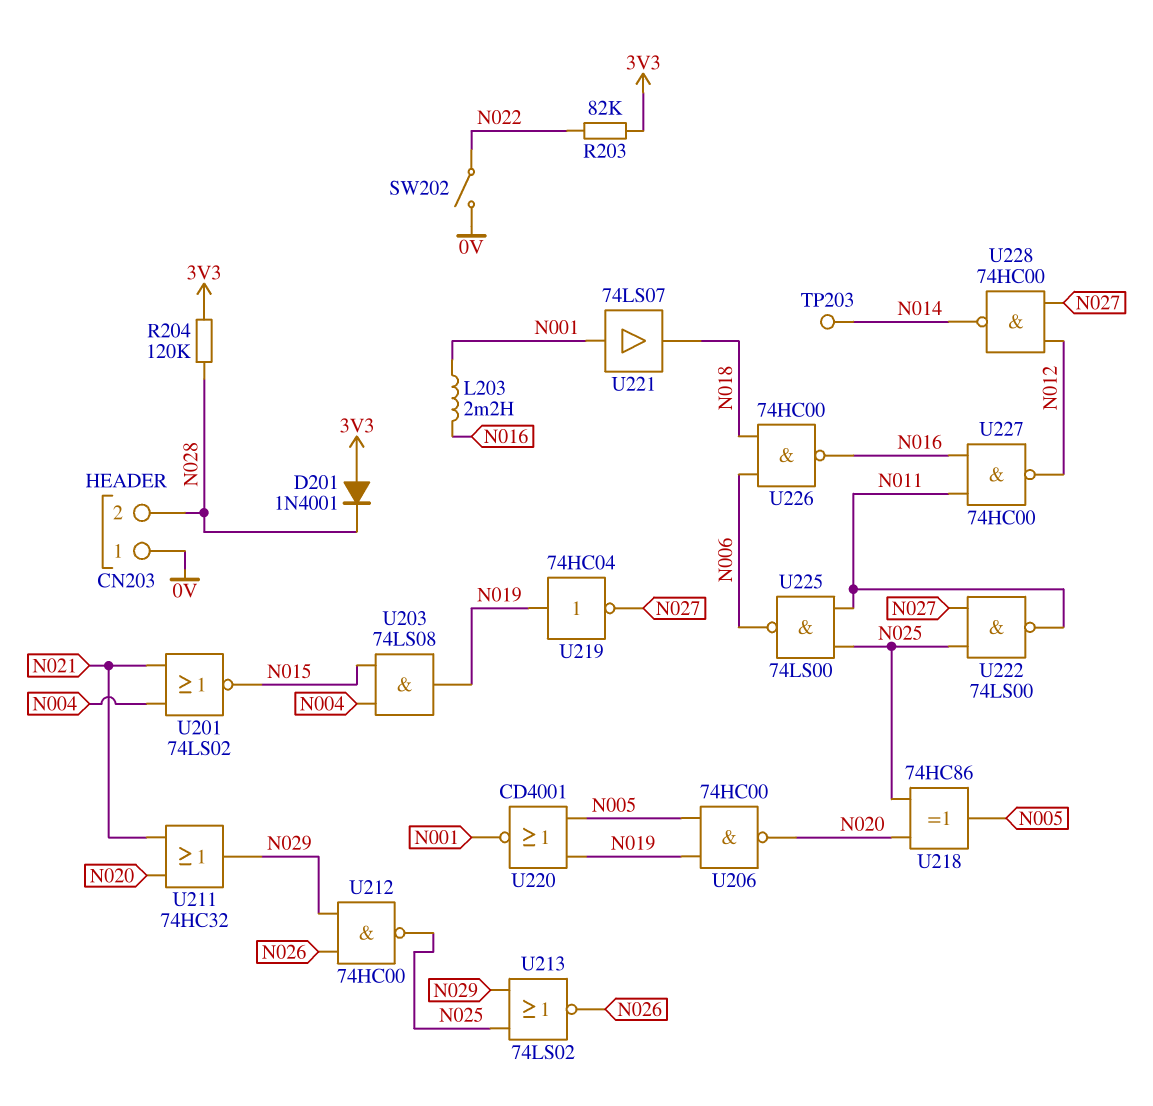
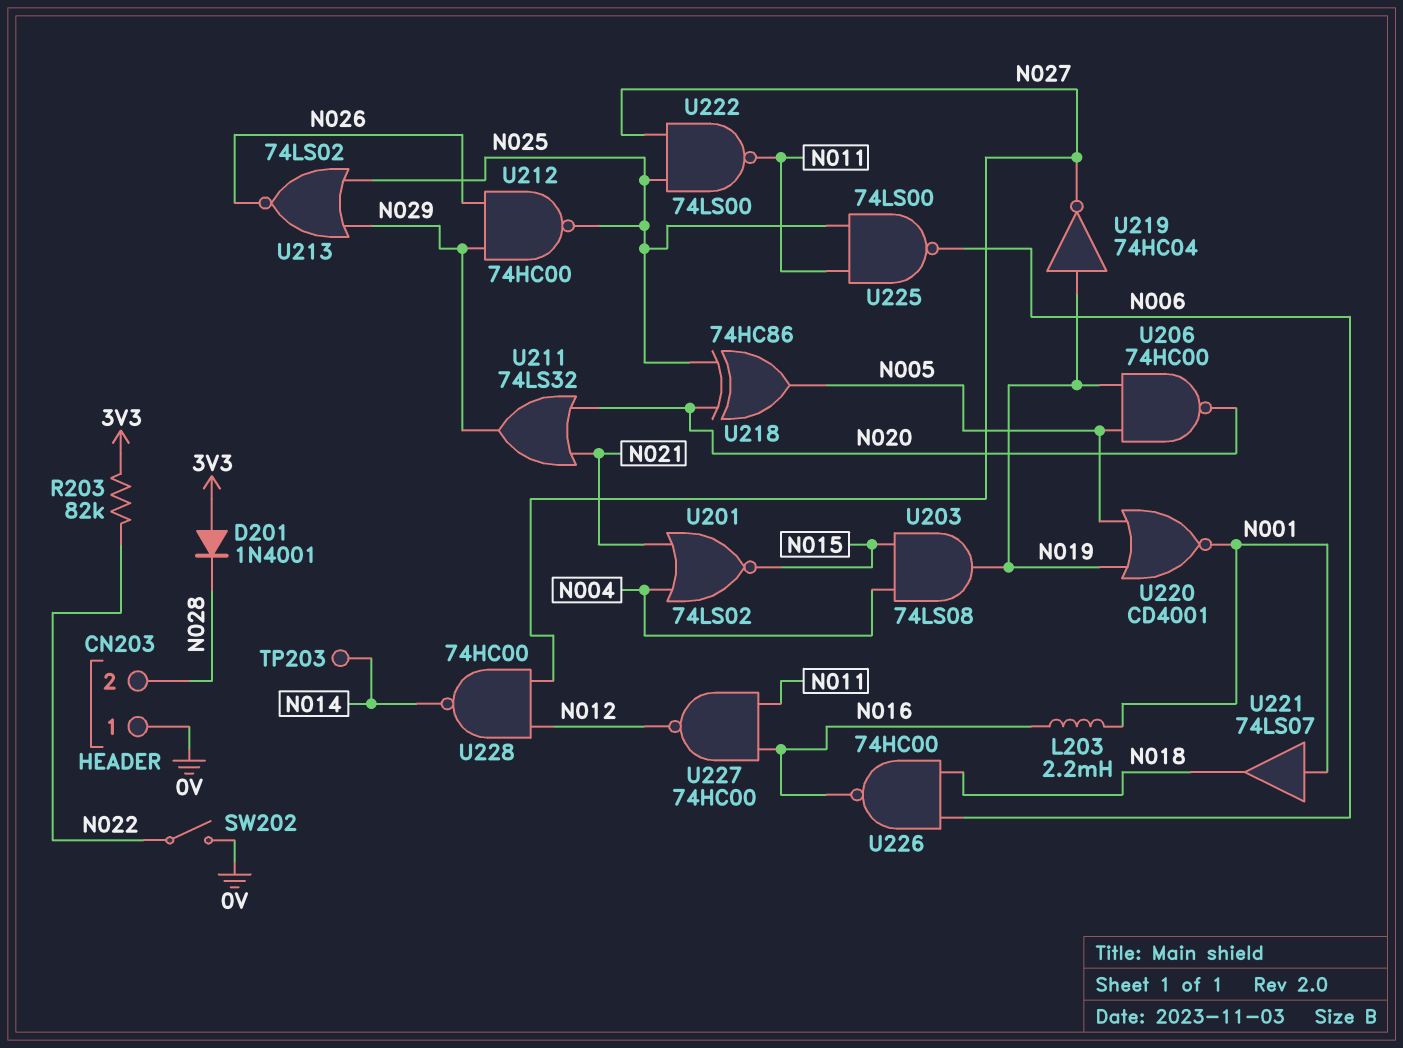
R204: 120k (3V3, N028) -> none
U211: OR 74HC32 (in N020, in N021, out N029) -> OR 74LS32 (in N020, in N021, out N029)

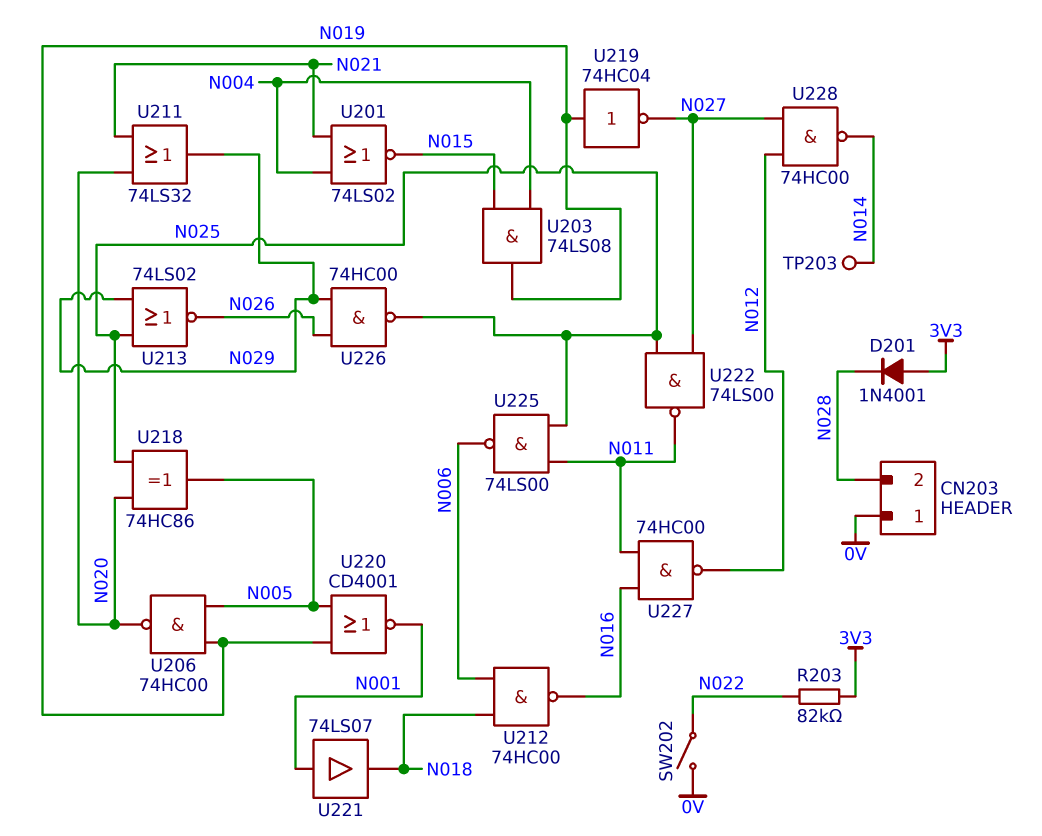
L203: 2.2mH (N001, N016) -> none
U212: NAND 74HC00 (in N026, in N029, out N025) -> NAND 74HC00 (in N006, in N018, out N016)
U226: NAND 74HC00 (in N006, in N018, out N016) -> NAND 74HC00 (in N026, in N029, out N025)

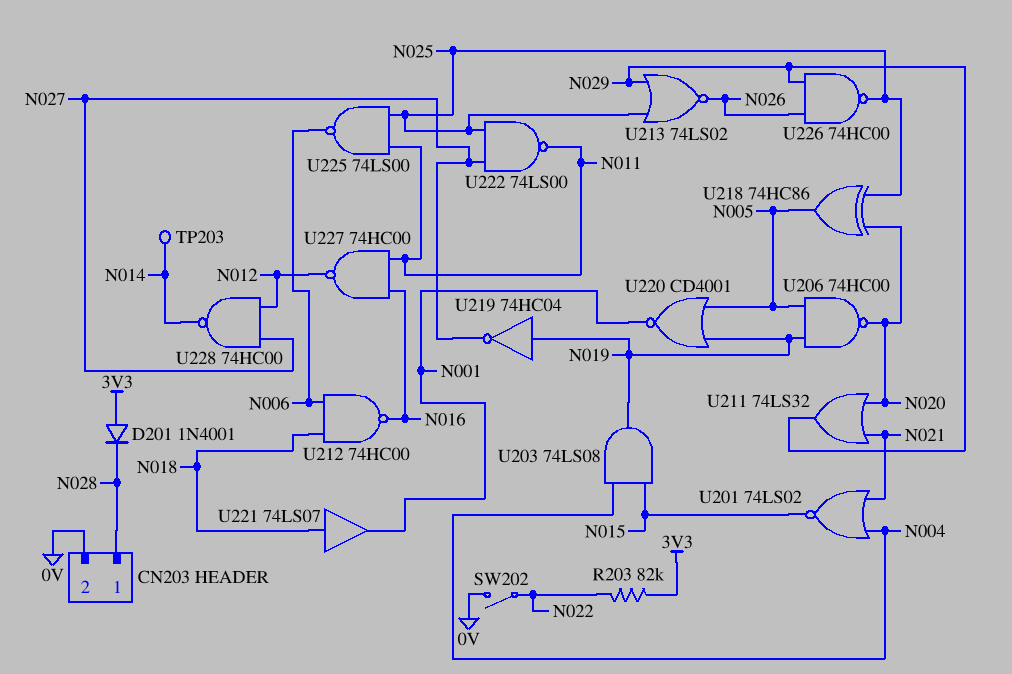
CN203 pin 1: 0V -> N028
CN203 pin 2: N028 -> 0V
U221: buffer 74LS07 (in N001, out N018) -> buffer 74LS07 (in N018, out N001)

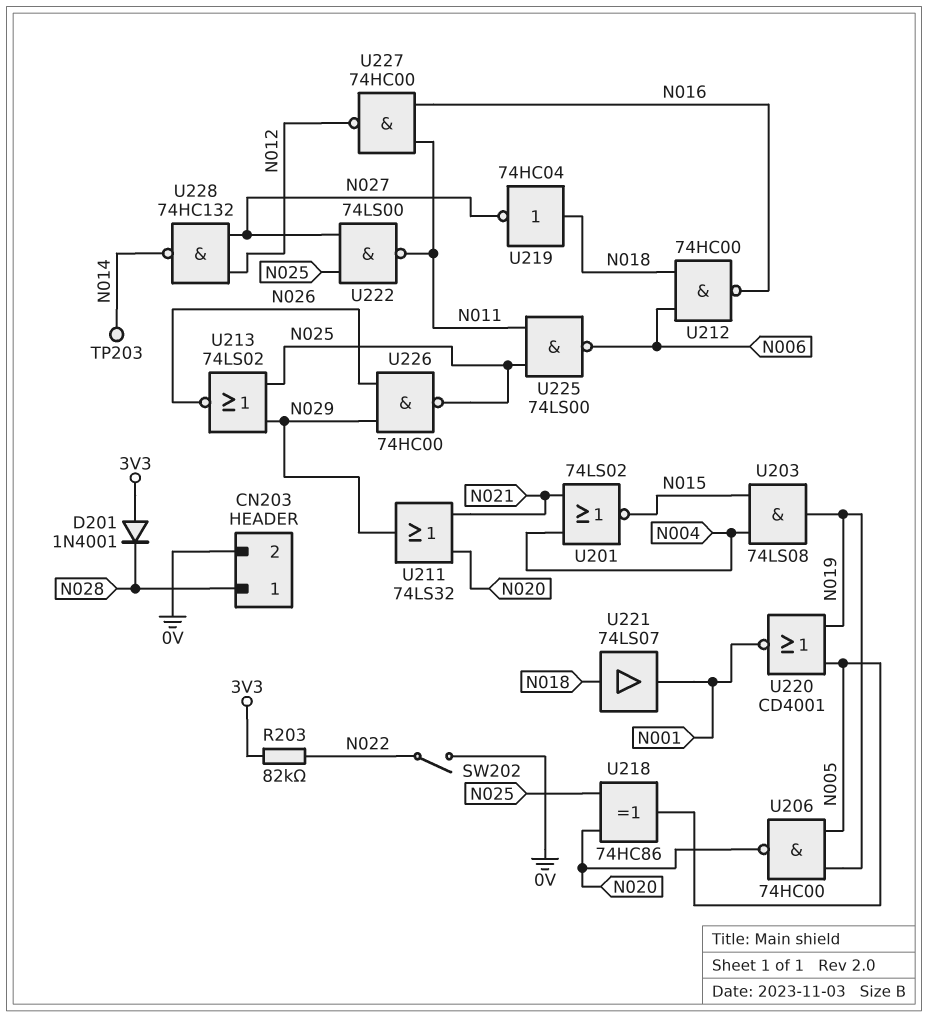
U219: NOT 74HC04 (in N019, out N027) -> NOT 74HC04 (in N018, out N027)
U228: NAND 74HC00 (in N012, in N027, out N014) -> NAND 74HC132 (in N012, in N027, out N014)

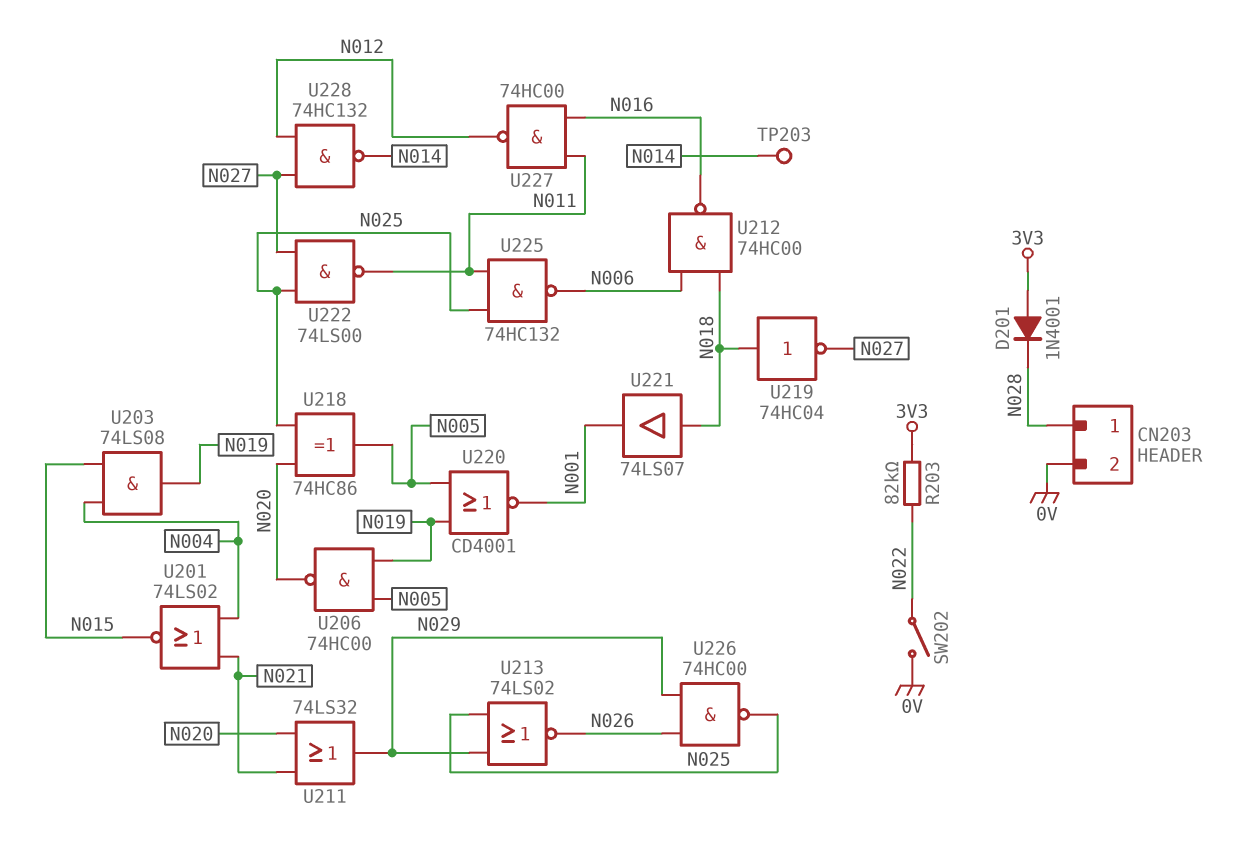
U225: NAND 74LS00 (in N011, in N025, out N006) -> NAND 74HC132 (in N011, in N025, out N006)

